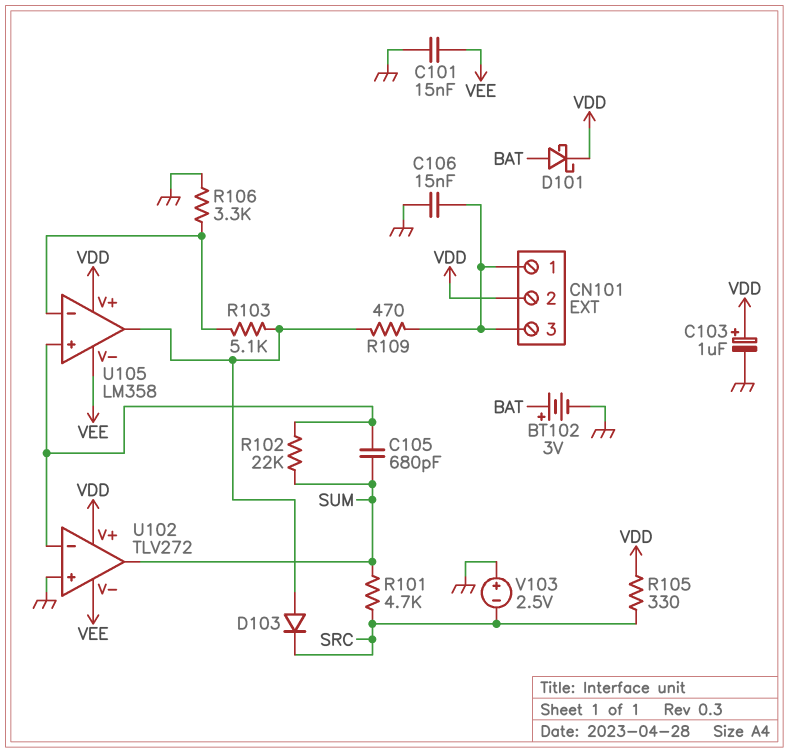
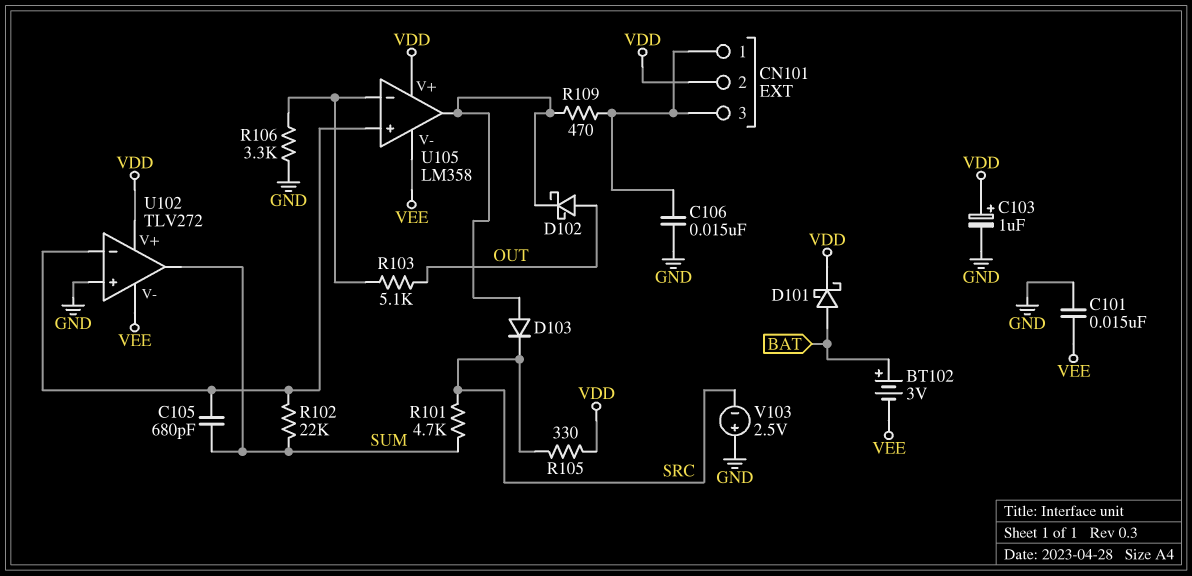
BT102: 3V (plus BAT, minus GND) -> 3V (plus BAT, minus VEE)
D102: none -> schottky (A OUT, K U105/out)
R103: 5.1k (U105/in-, U105/out) -> 5.1k (OUT, U105/in-)

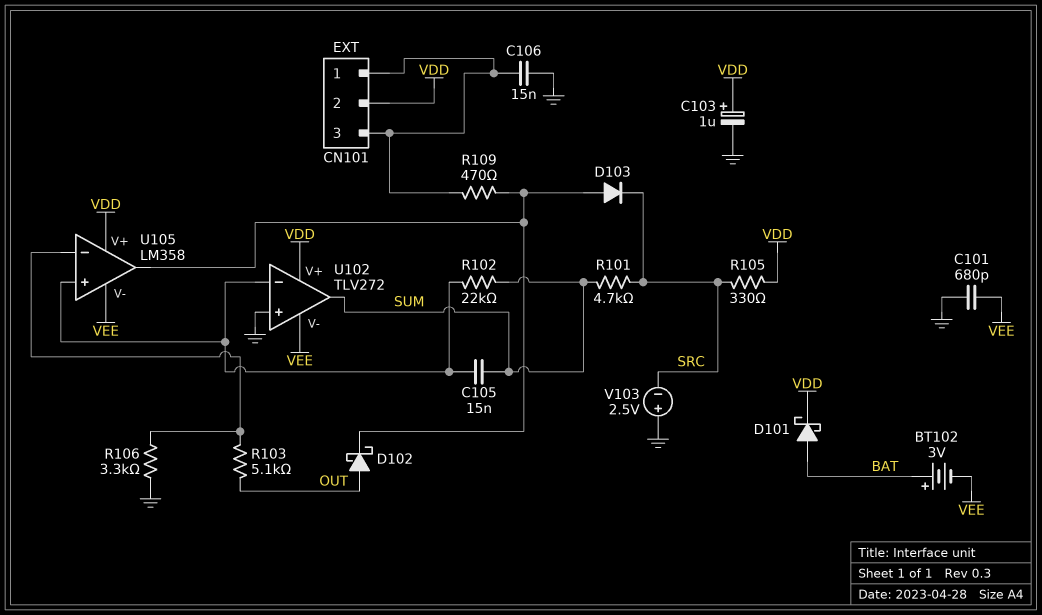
C101: 15nF (GND, VEE) -> 680pF (GND, VEE)
C105: 680pF (SUM, U102/in-) -> 15nF (SUM, U102/in-)

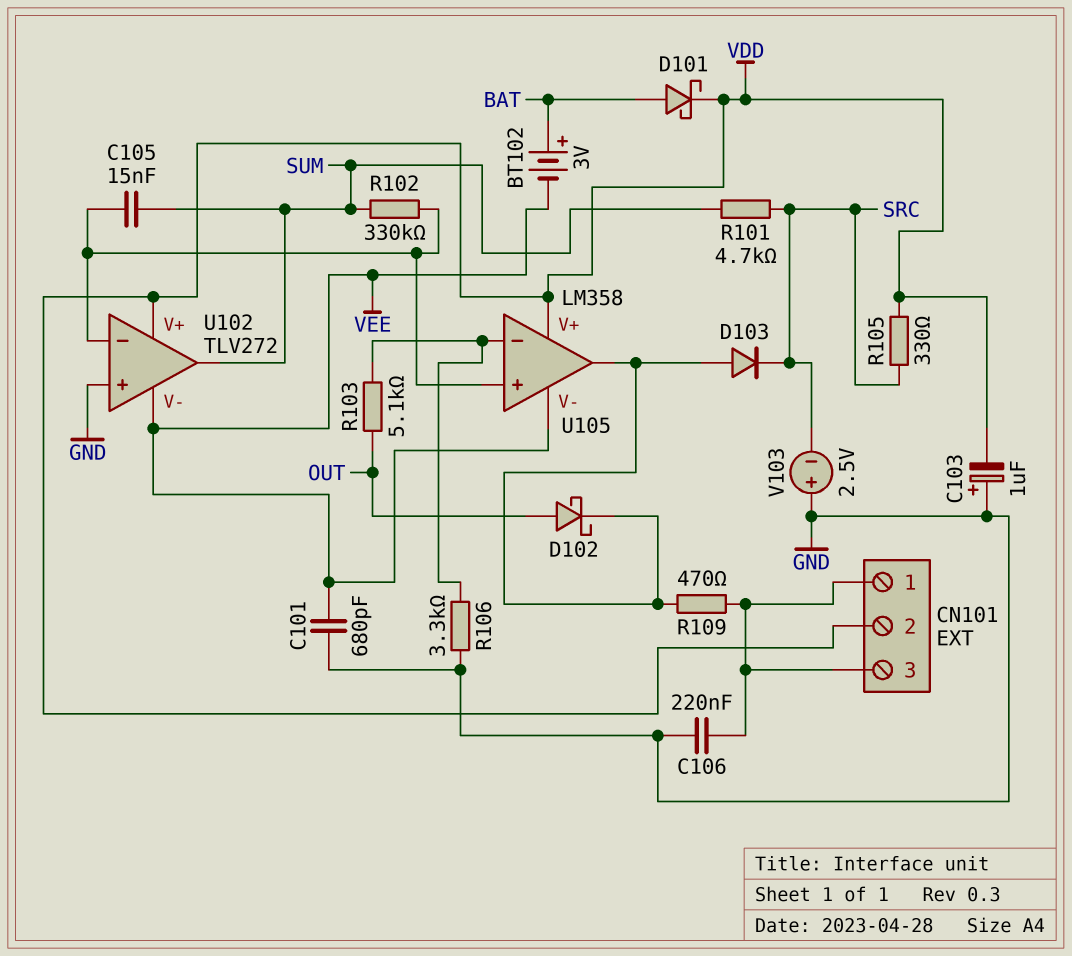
C103: 1uF (plus VDD, minus GND) -> 1uF (plus GND, minus VDD)
C106: 15nF (CN101/1, GND) -> 220nF (CN101/1, GND)
R102: 22k (SUM, U102/in-) -> 330k (SUM, U102/in-)

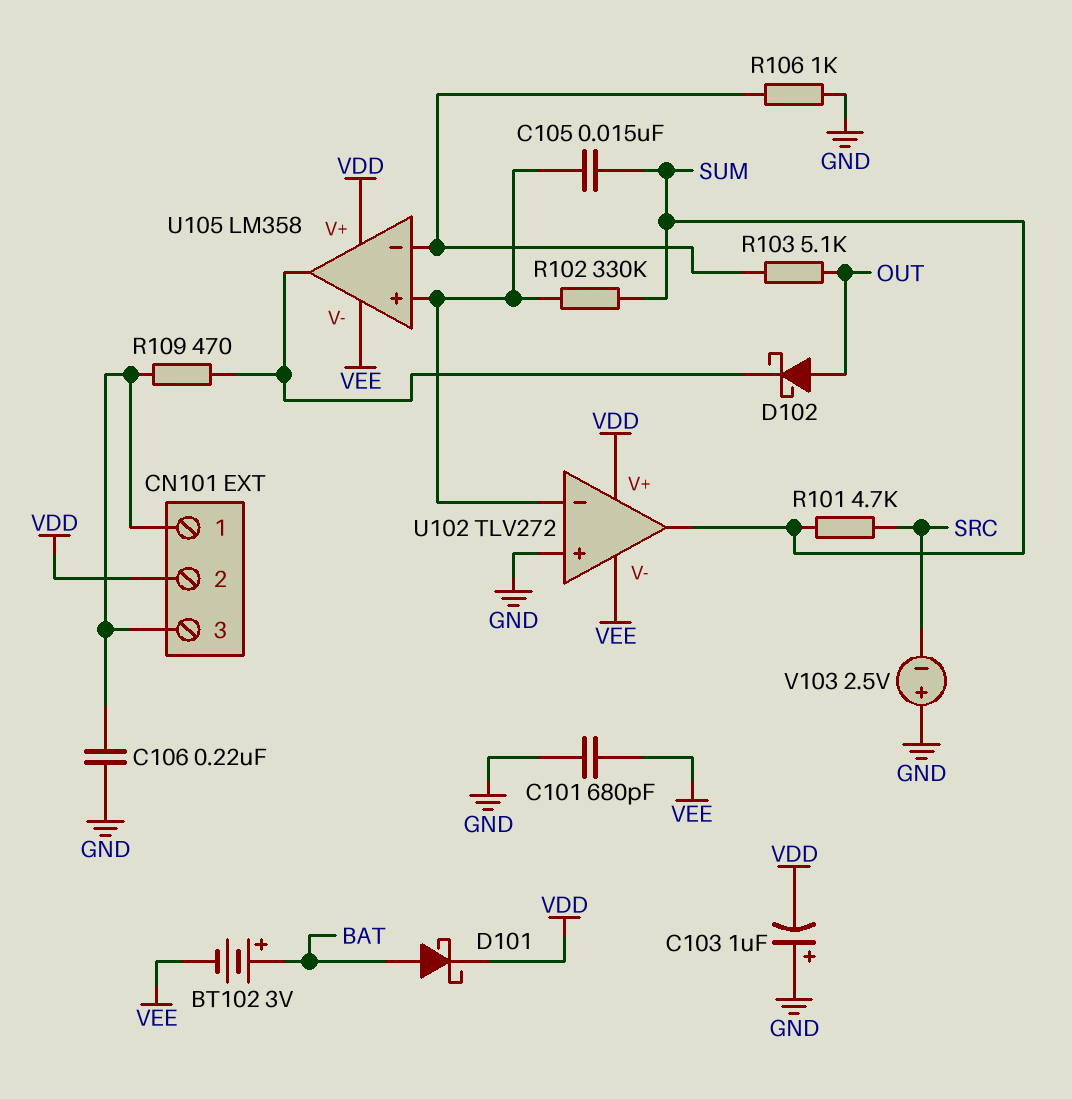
D103: diode (A U105/out, K SRC) -> none
R105: 330 (SRC, VDD) -> none
R106: 3.3k (GND, U105/in-) -> 1k (GND, U105/in-)

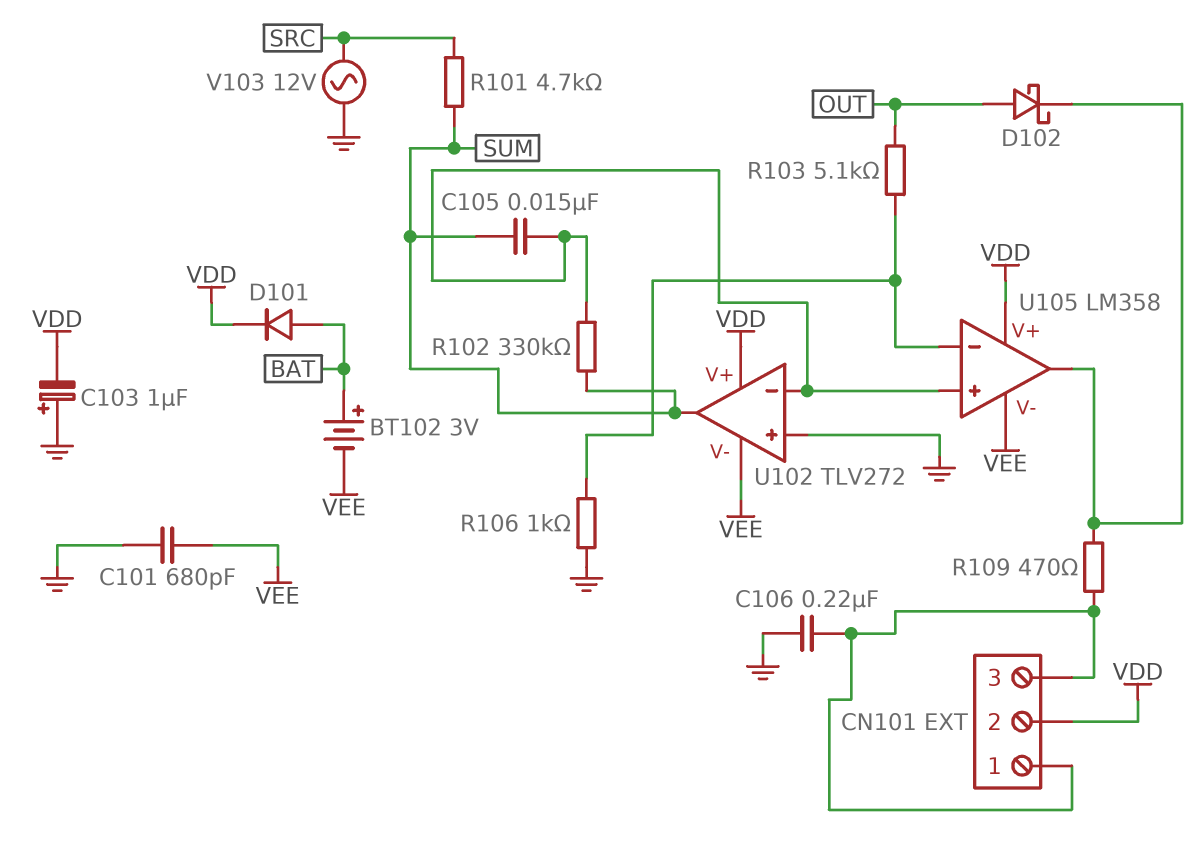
D101: schottky (A BAT, K VDD) -> diode (A BAT, K VDD)
V103: 2.5V (plus GND, minus SRC) -> AC 12V (GND, SRC)

